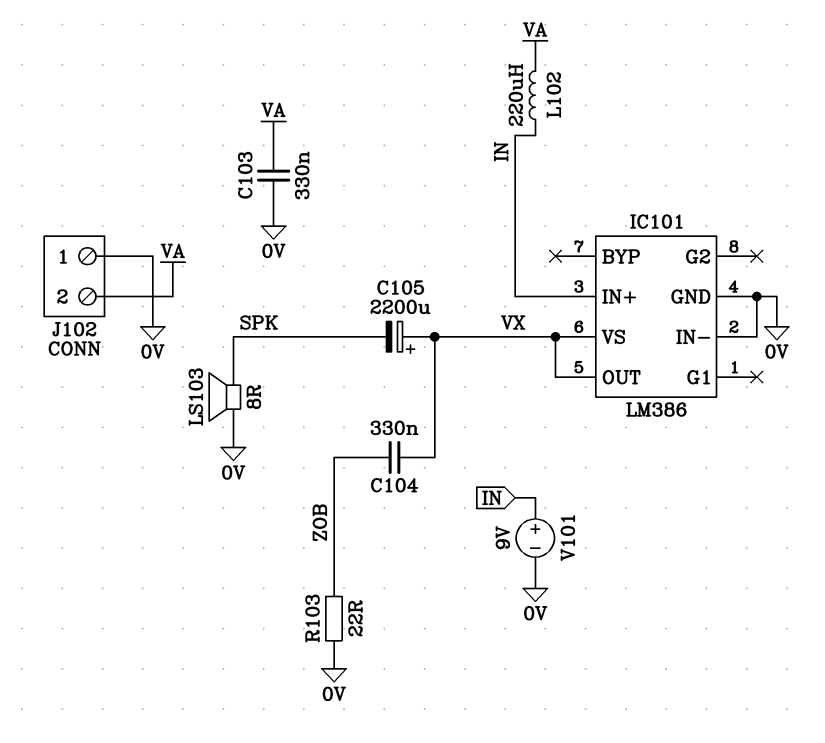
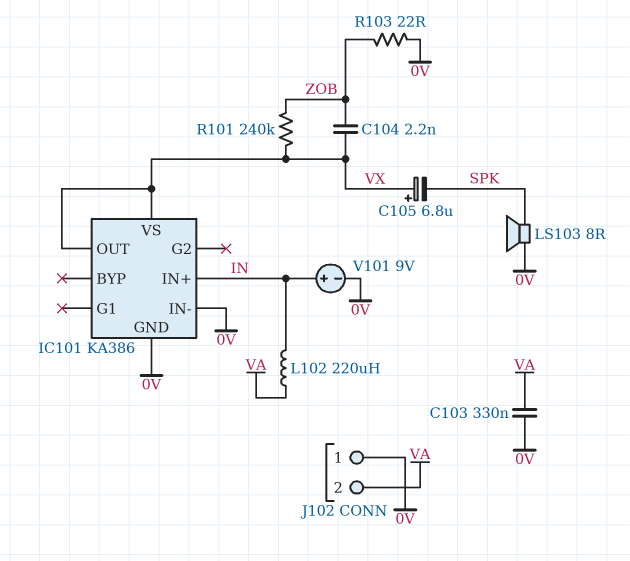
C104: 330nF (VX, ZOB) -> 2.2nF (VX, ZOB)
C105: 2200uF (plus VX, minus SPK) -> 6.8uF (plus VX, minus SPK)
IC101: LM386 -> KA386
R101: none -> 240k (VX, ZOB)

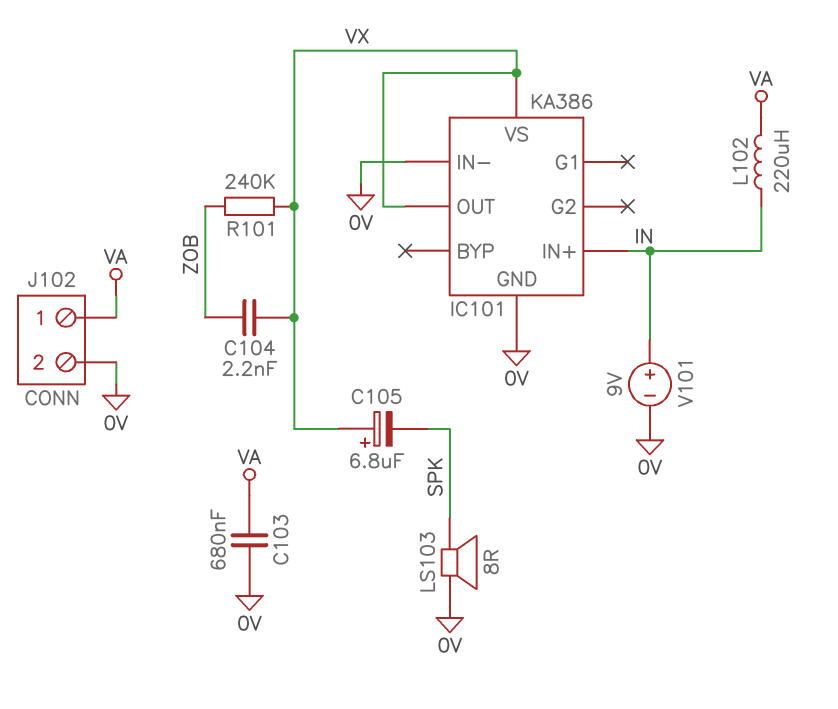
C103: 330nF (0V, VA) -> 680nF (0V, VA)
J102 pin 1: 0V -> VA
J102 pin 2: VA -> 0V
R103: 22 (0V, ZOB) -> none

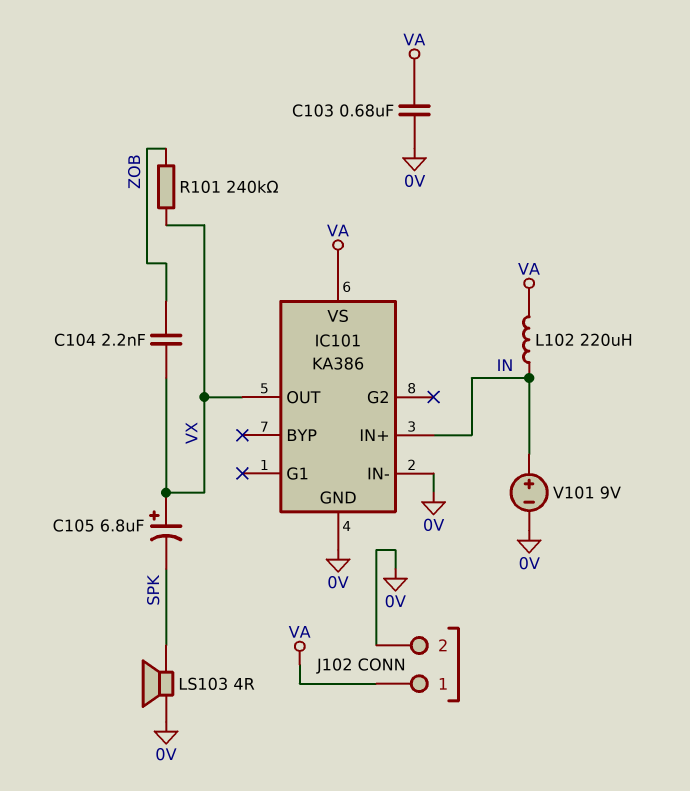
IC101 pin VS: VX -> VA
LS103: speaker 8R (0V, SPK) -> speaker 4R (0V, SPK)

